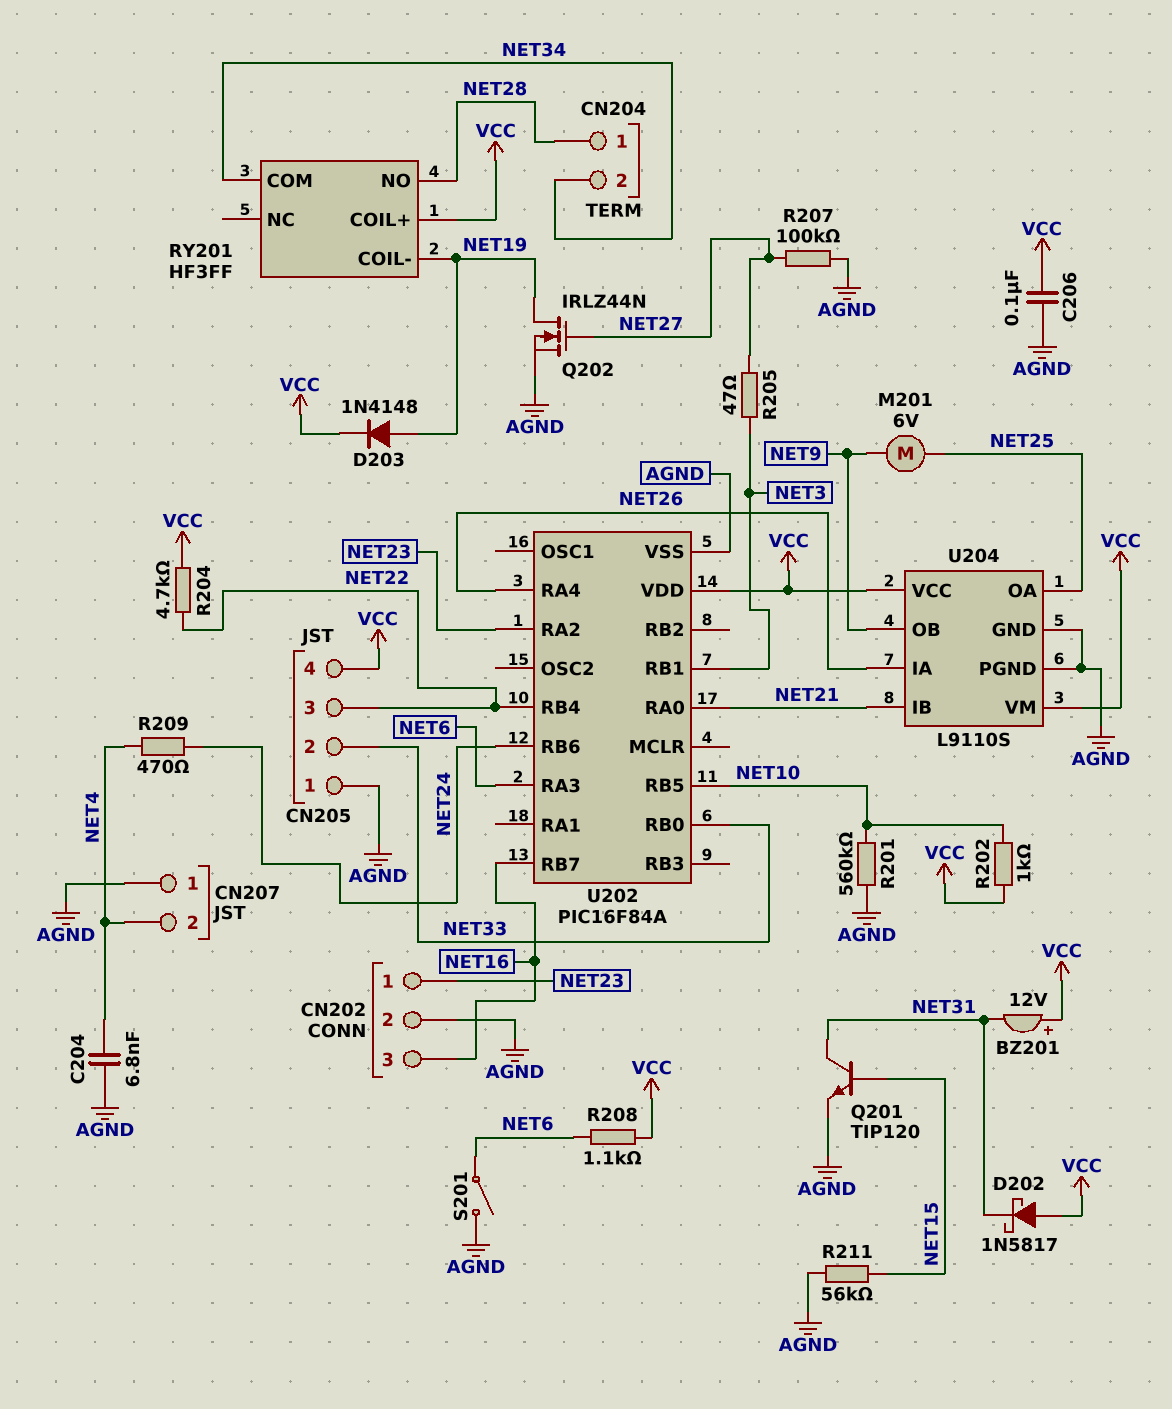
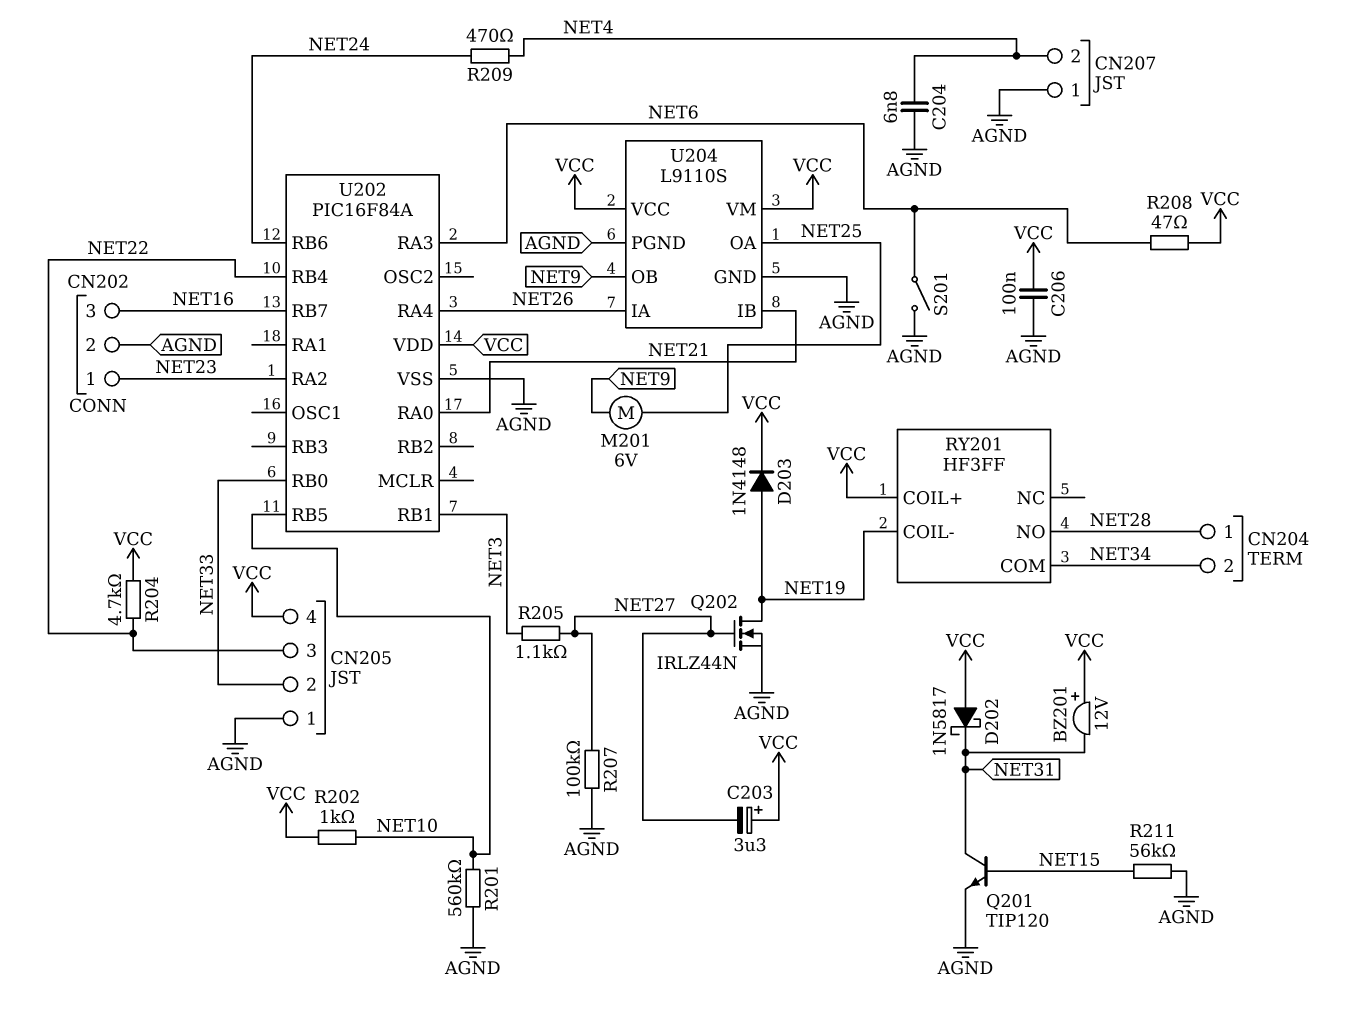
C203: none -> 3.3uF (plus VCC, minus NET27)
R205: 47 (NET3, NET27) -> 1.1k (NET3, NET27)
R208: 1.1k (NET6, VCC) -> 47 (NET6, VCC)

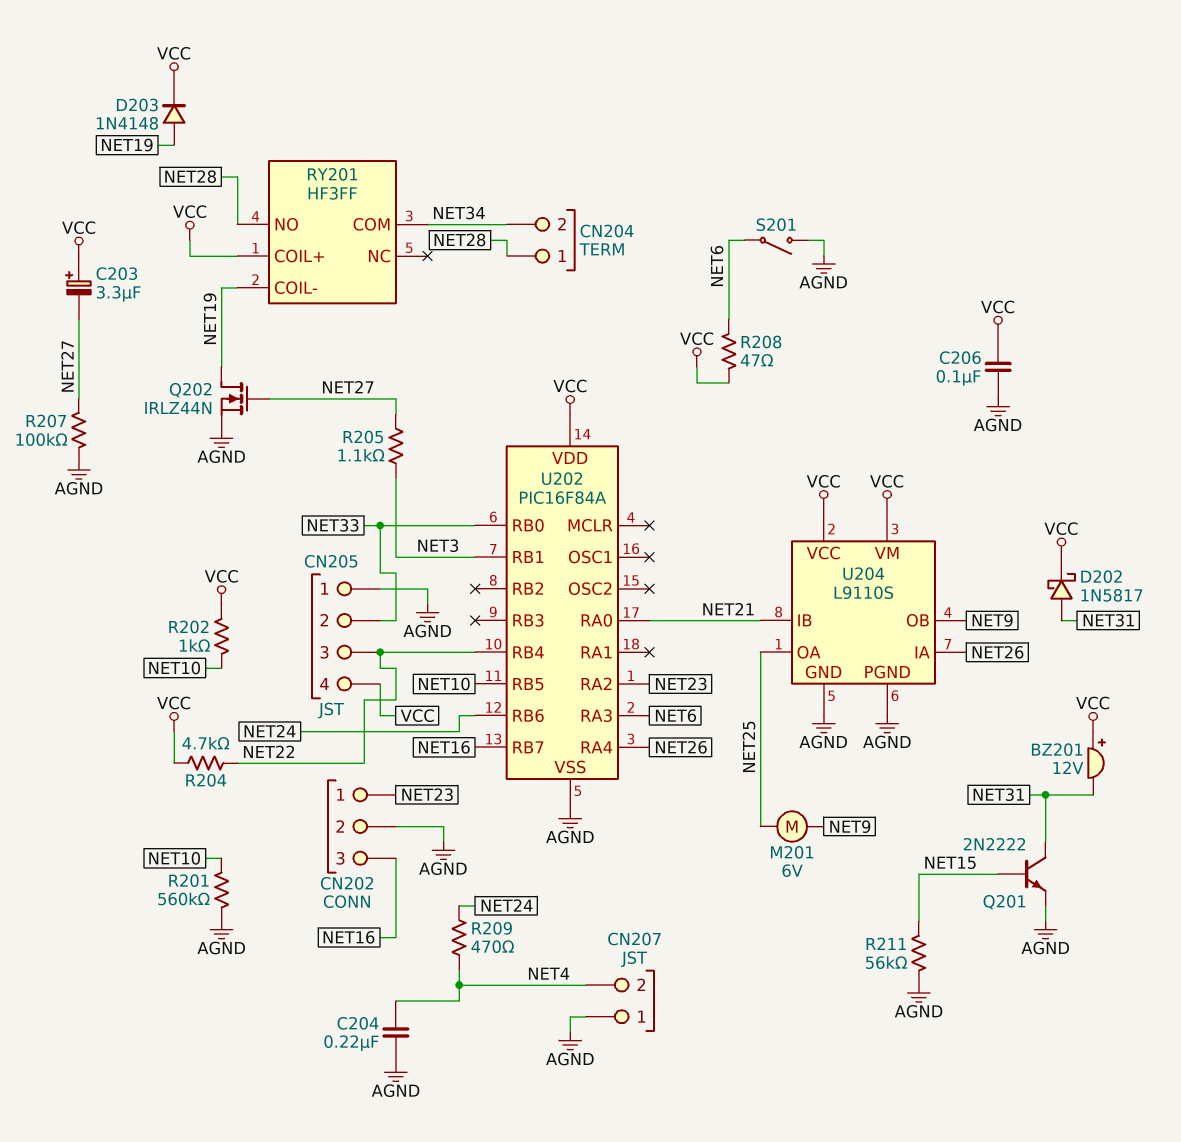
C204: 6.8nF (AGND, NET4) -> 220nF (AGND, NET4)
D202: schottky 1N5817 (A VCC, K NET31) -> schottky 1N5817 (A NET31, K VCC)
Q201: NPN TIP120 (B NET15, C NET31, E AGND) -> NPN 2N2222 (B NET15, C NET31, E AGND)

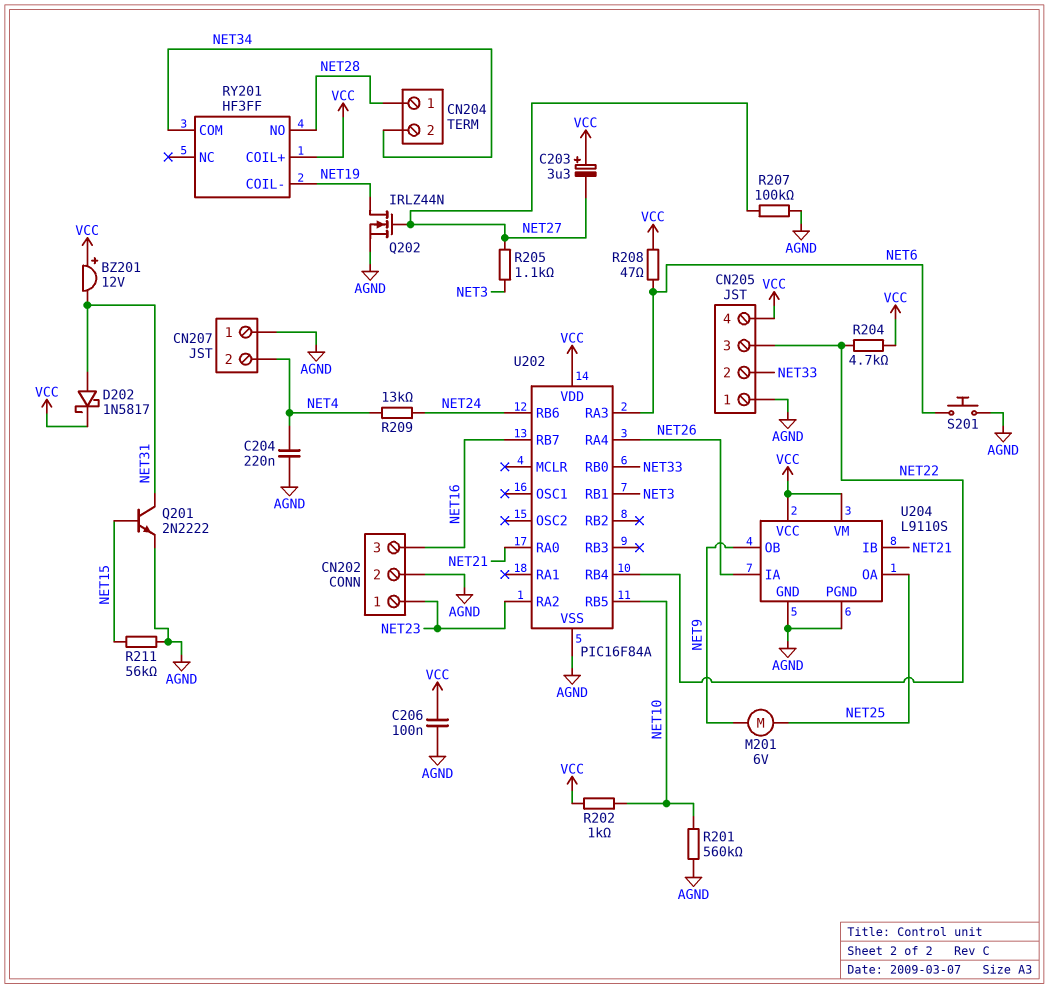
D203: diode 1N4148 (A NET19, K VCC) -> none
R209: 470 (NET4, NET24) -> 13k (NET4, NET24)
S201: switch (AGND, NET6) -> button (AGND, NET6)

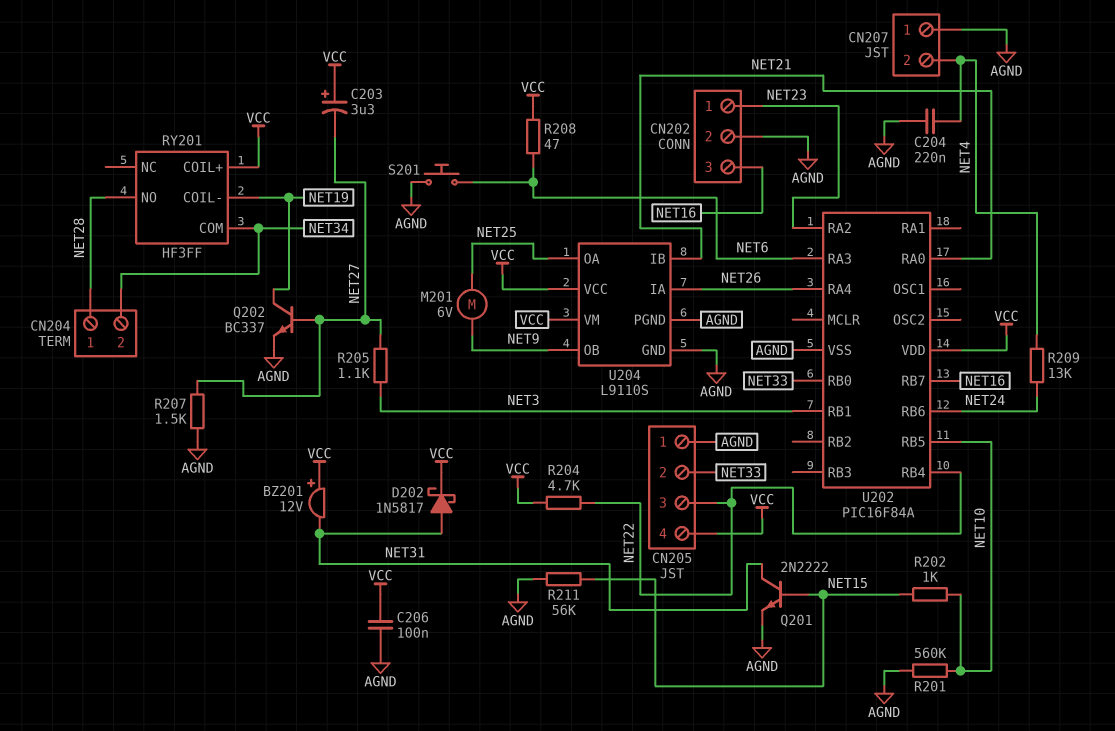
Q202: NMOS IRLZ44N (G NET27, D NET19, S AGND) -> NPN BC337 (B NET27, C NET19, E AGND)
R202: 1k (NET10, VCC) -> 1k (NET10, NET15)
R207: 100k (AGND, NET27) -> 1.5k (AGND, NET27)

